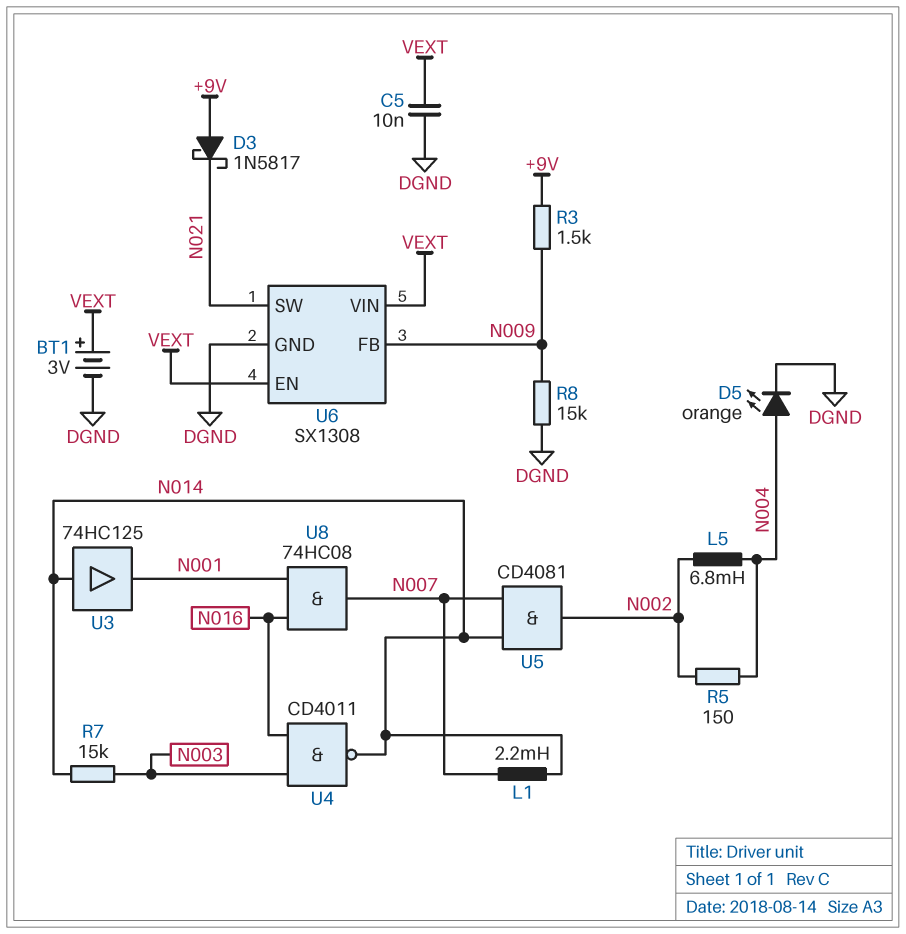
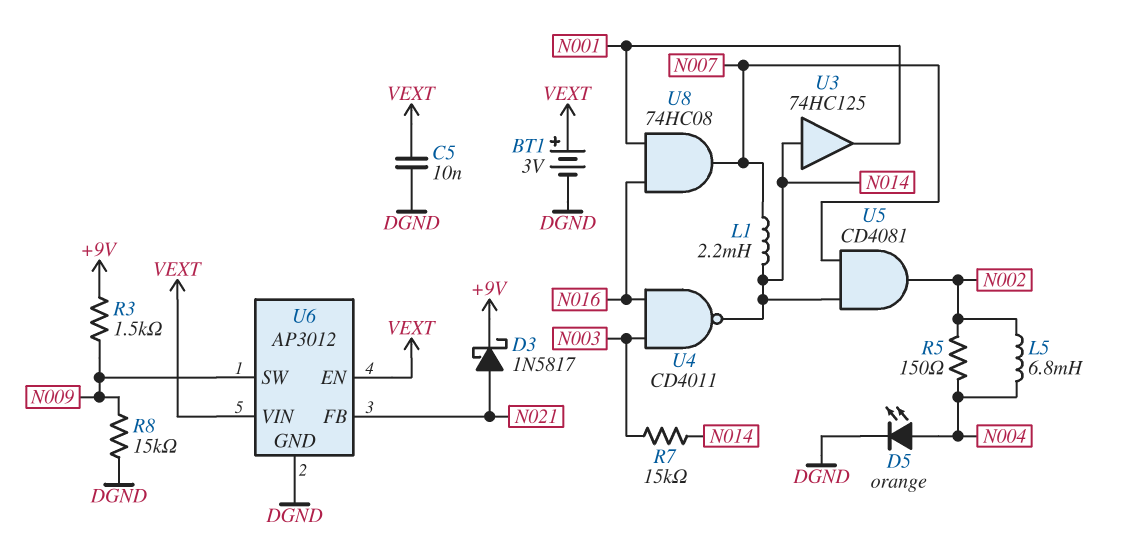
D3: schottky 1N5817 (A +9V, K N021) -> schottky 1N5817 (A N021, K +9V)
U6: SX1308 -> AP3012
U6 pin FB: N009 -> N021
U6 pin SW: N021 -> N009

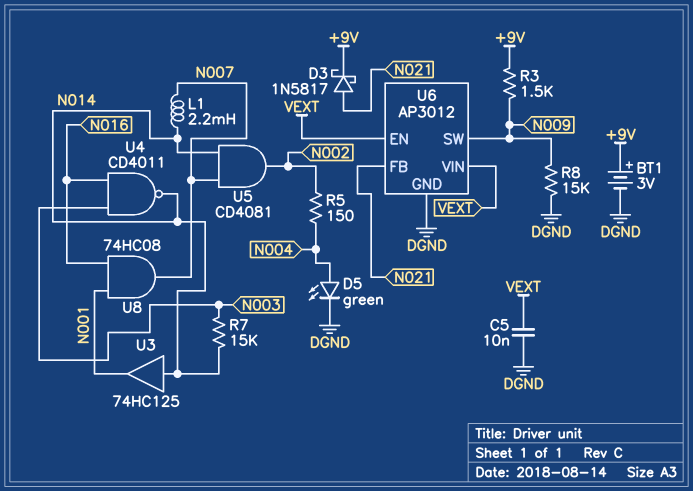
BT1: 3V (plus VEXT, minus DGND) -> 3V (plus +9V, minus DGND)
D5: LED orange (A N004, K DGND) -> LED green (A N004, K DGND)
L5: 6.8mH (N002, N004) -> none

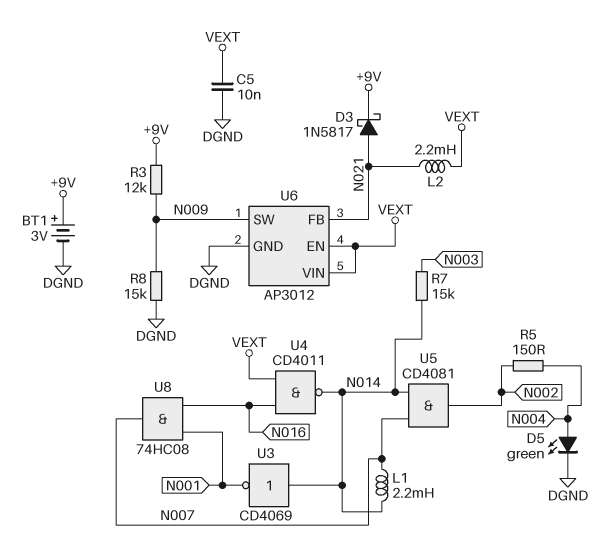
L2: none -> 2.2mH (N021, VEXT)
R3: 1.5k (+9V, N009) -> 12k (+9V, N009)
U3: buffer 74HC125 (in N014, out N001) -> NOT CD4069 (in N014, out N001)
U4: NAND CD4011 (in N003, in N016, out N014) -> NAND CD4011 (in N016, in VEXT, out N014)

